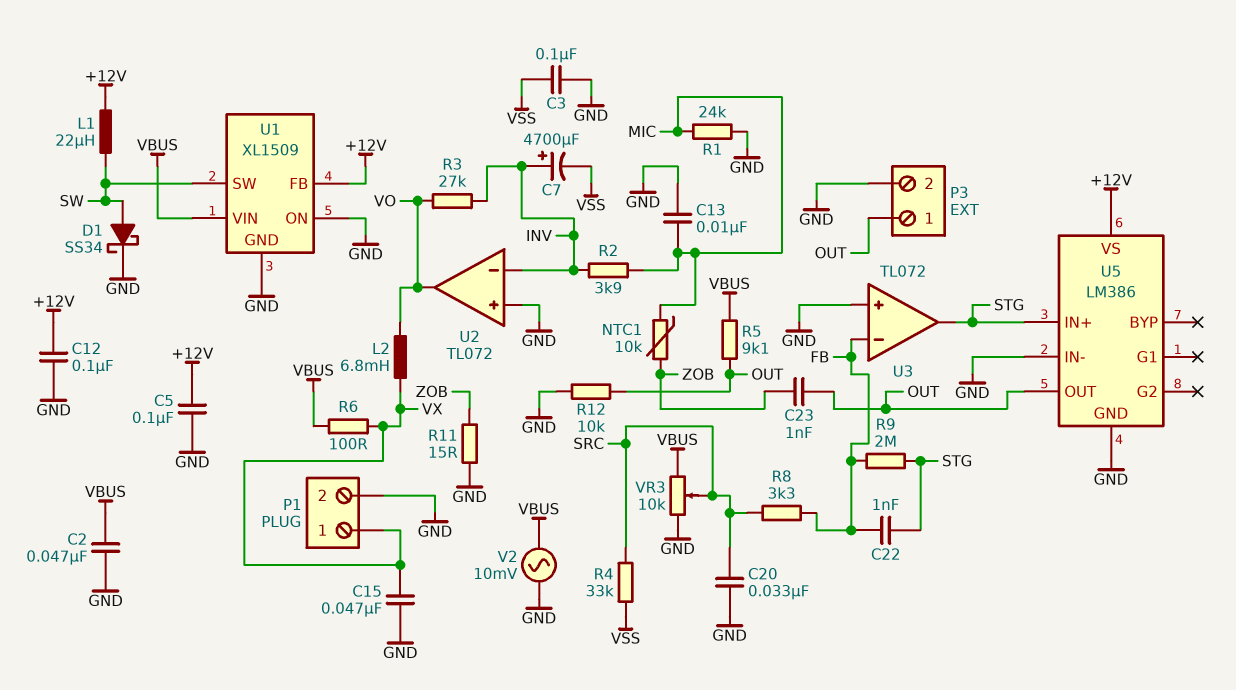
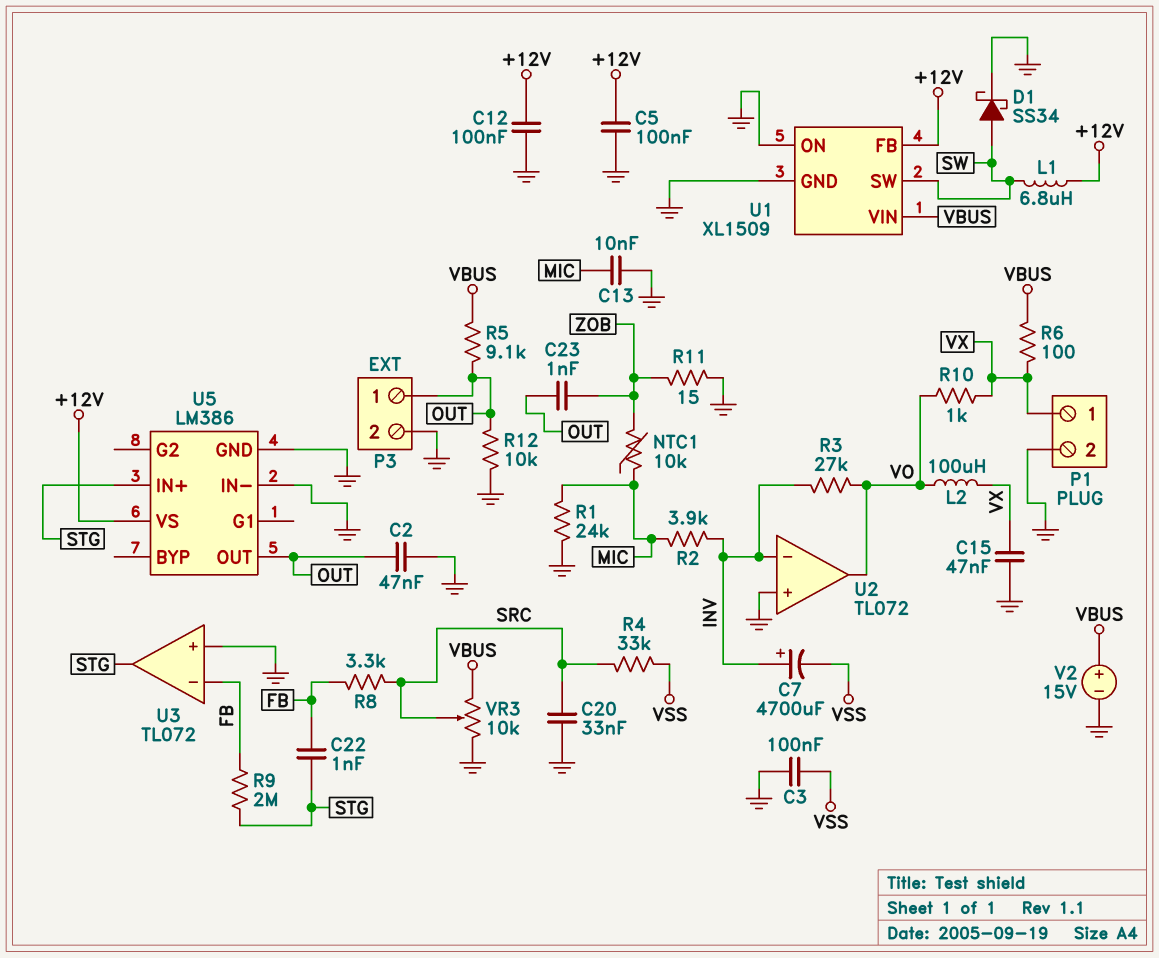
C2: 47nF (GND, VBUS) -> 47nF (GND, OUT)
L1: 22uH (+12V, SW) -> 6.8uH (+12V, SW)
L2: 6.8mH (VO, VX) -> 100uH (VO, VX)
R10: none -> 1k (VO, VX)
V2: AC 10mV (GND, VBUS) -> 15V (plus VBUS, minus GND)

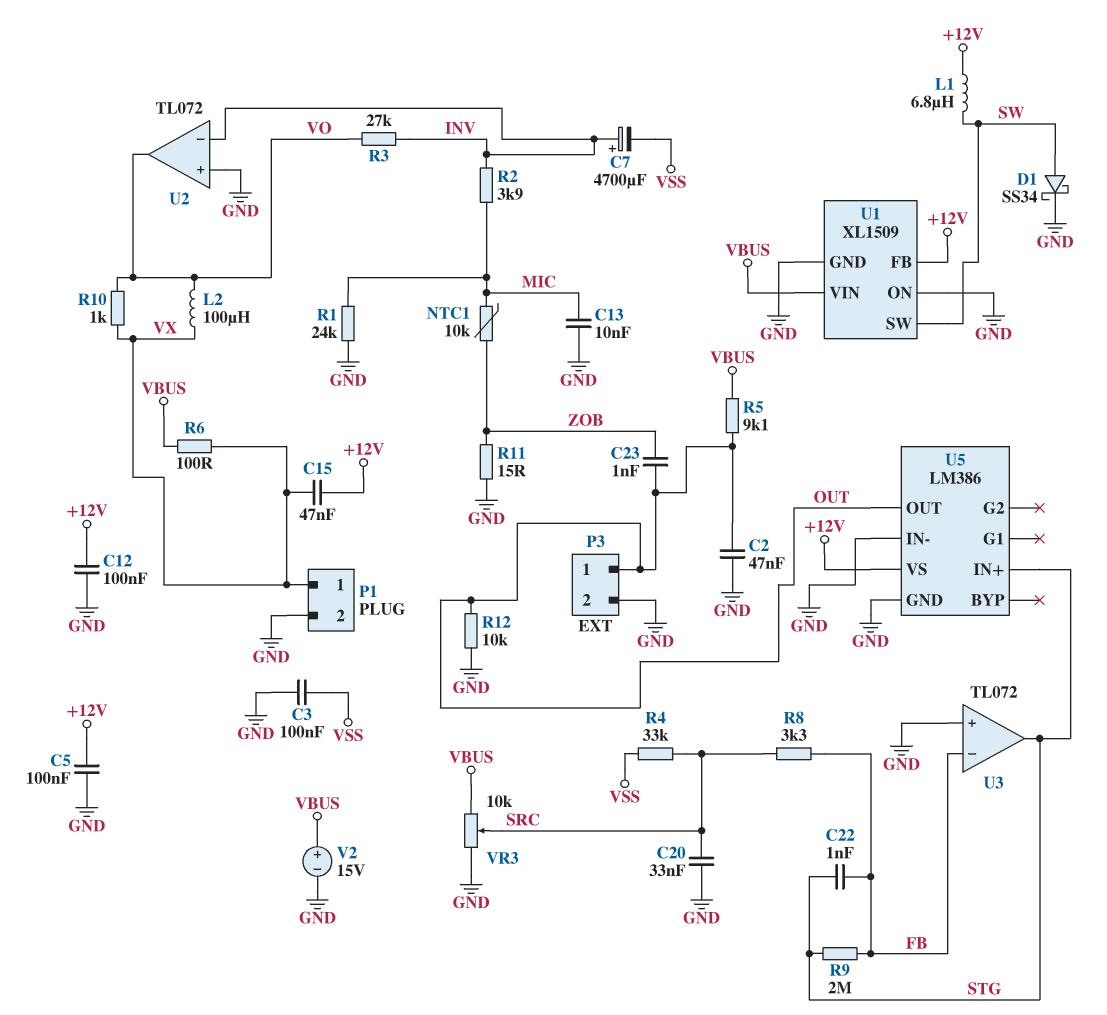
C15: 47nF (GND, VX) -> 47nF (+12V, VX)

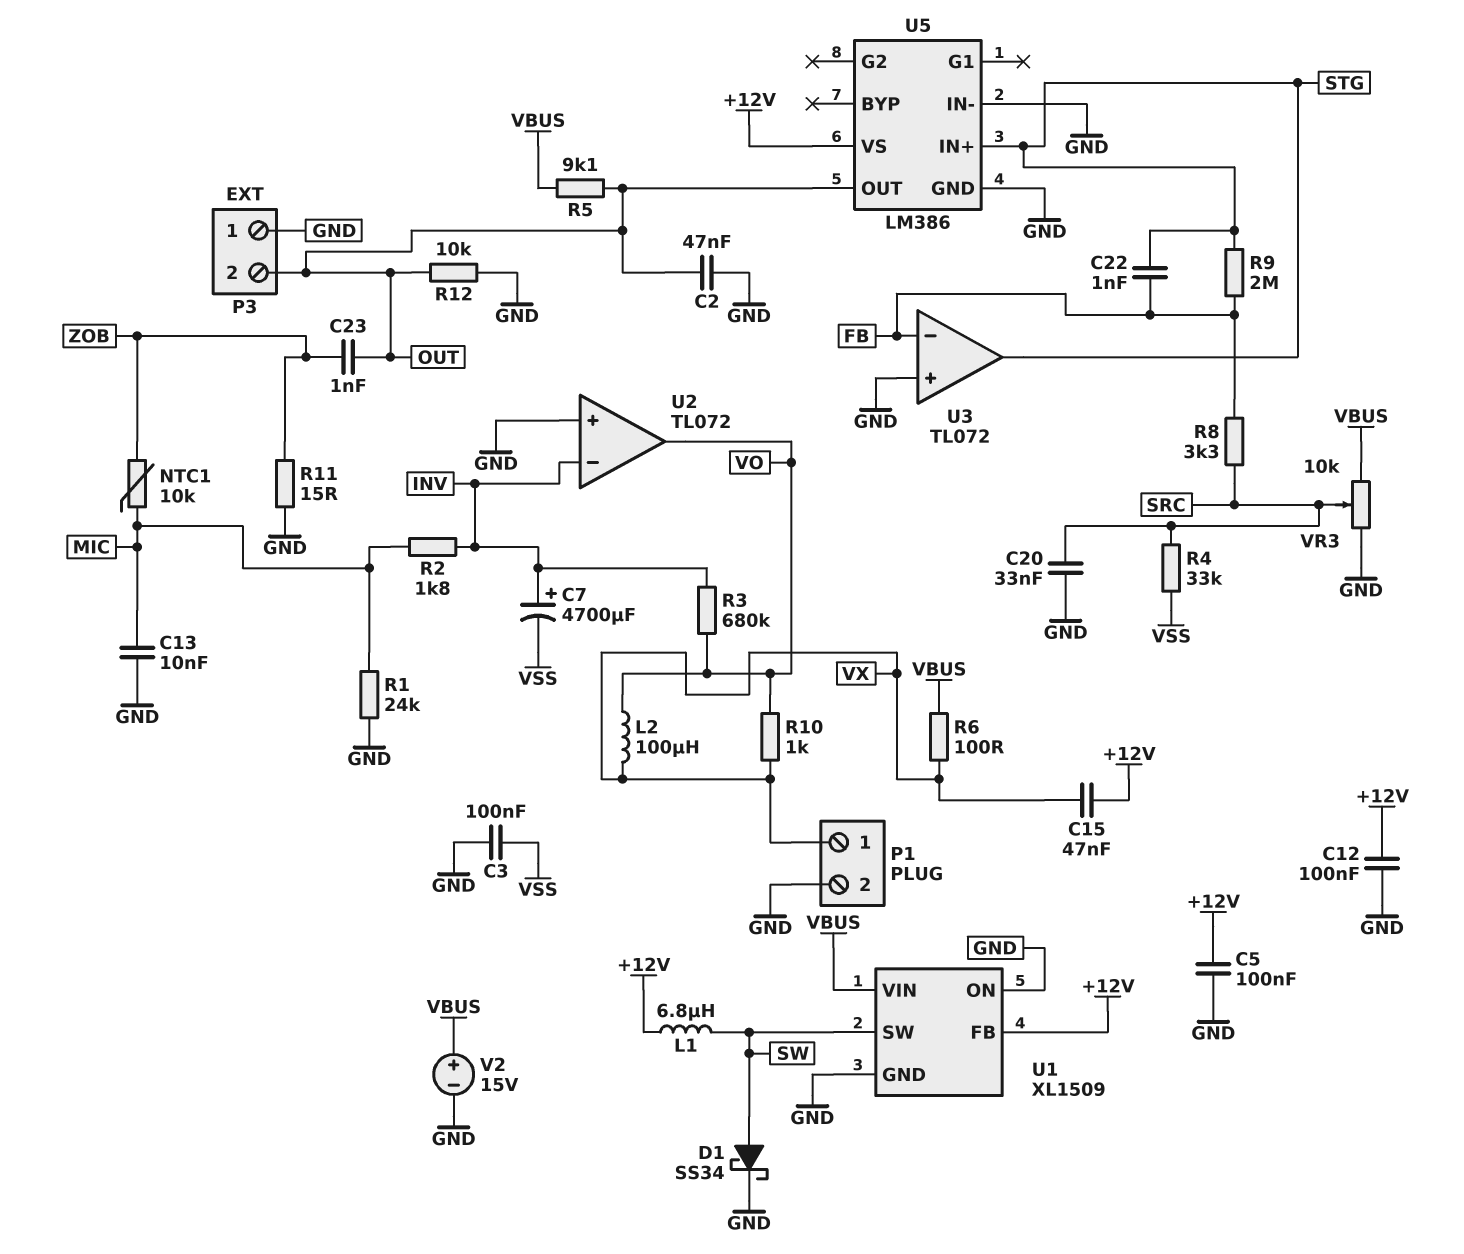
P3 pin 1: OUT -> GND
P3 pin 2: GND -> OUT
R2: 3.9k (INV, MIC) -> 1.8k (INV, MIC)
R3: 27k (INV, VO) -> 680k (INV, VO)

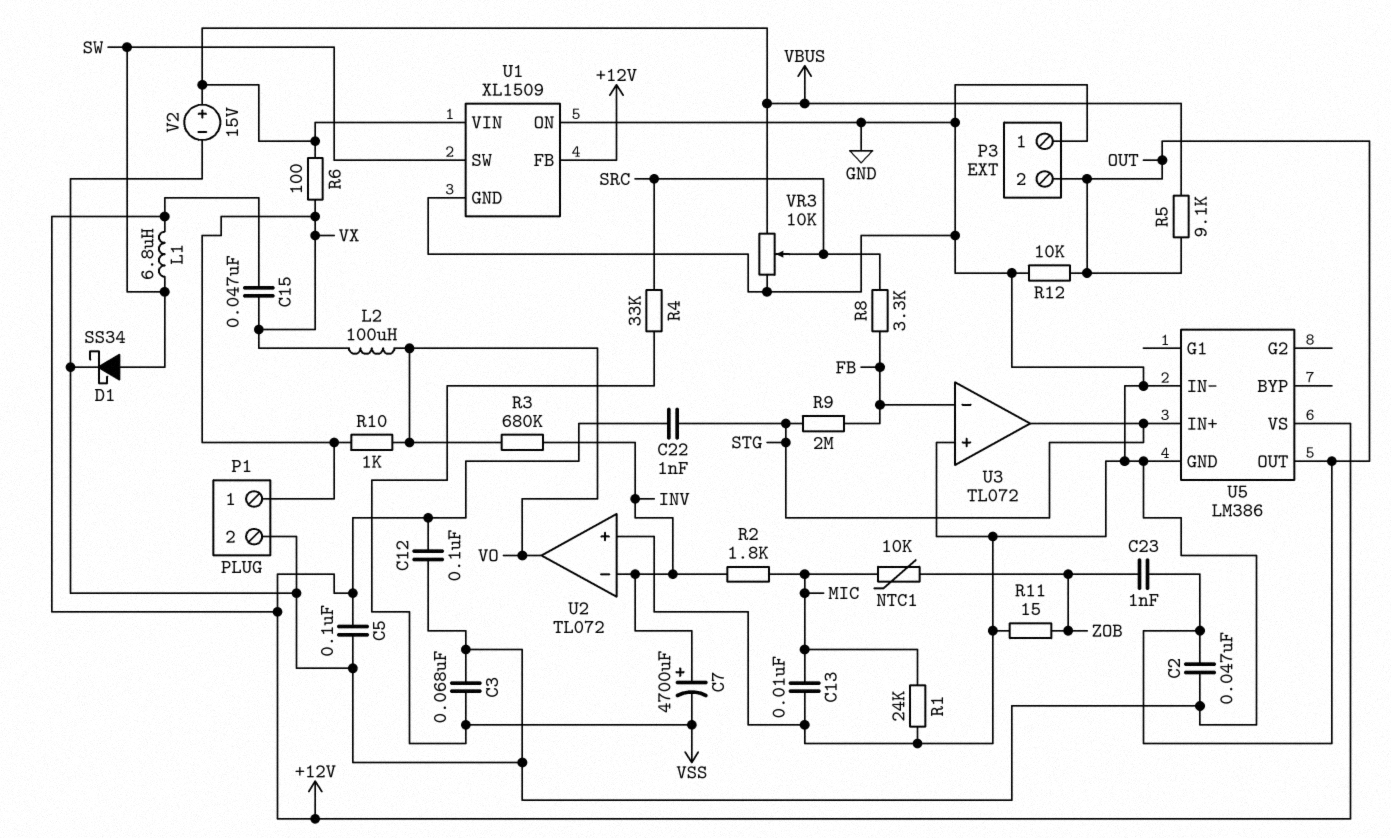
C3: 100nF (GND, VSS) -> 68nF (GND, VSS)
C20: 33nF (GND, SRC) -> none
C22: 1nF (FB, STG) -> 1nF (+12V, STG)

